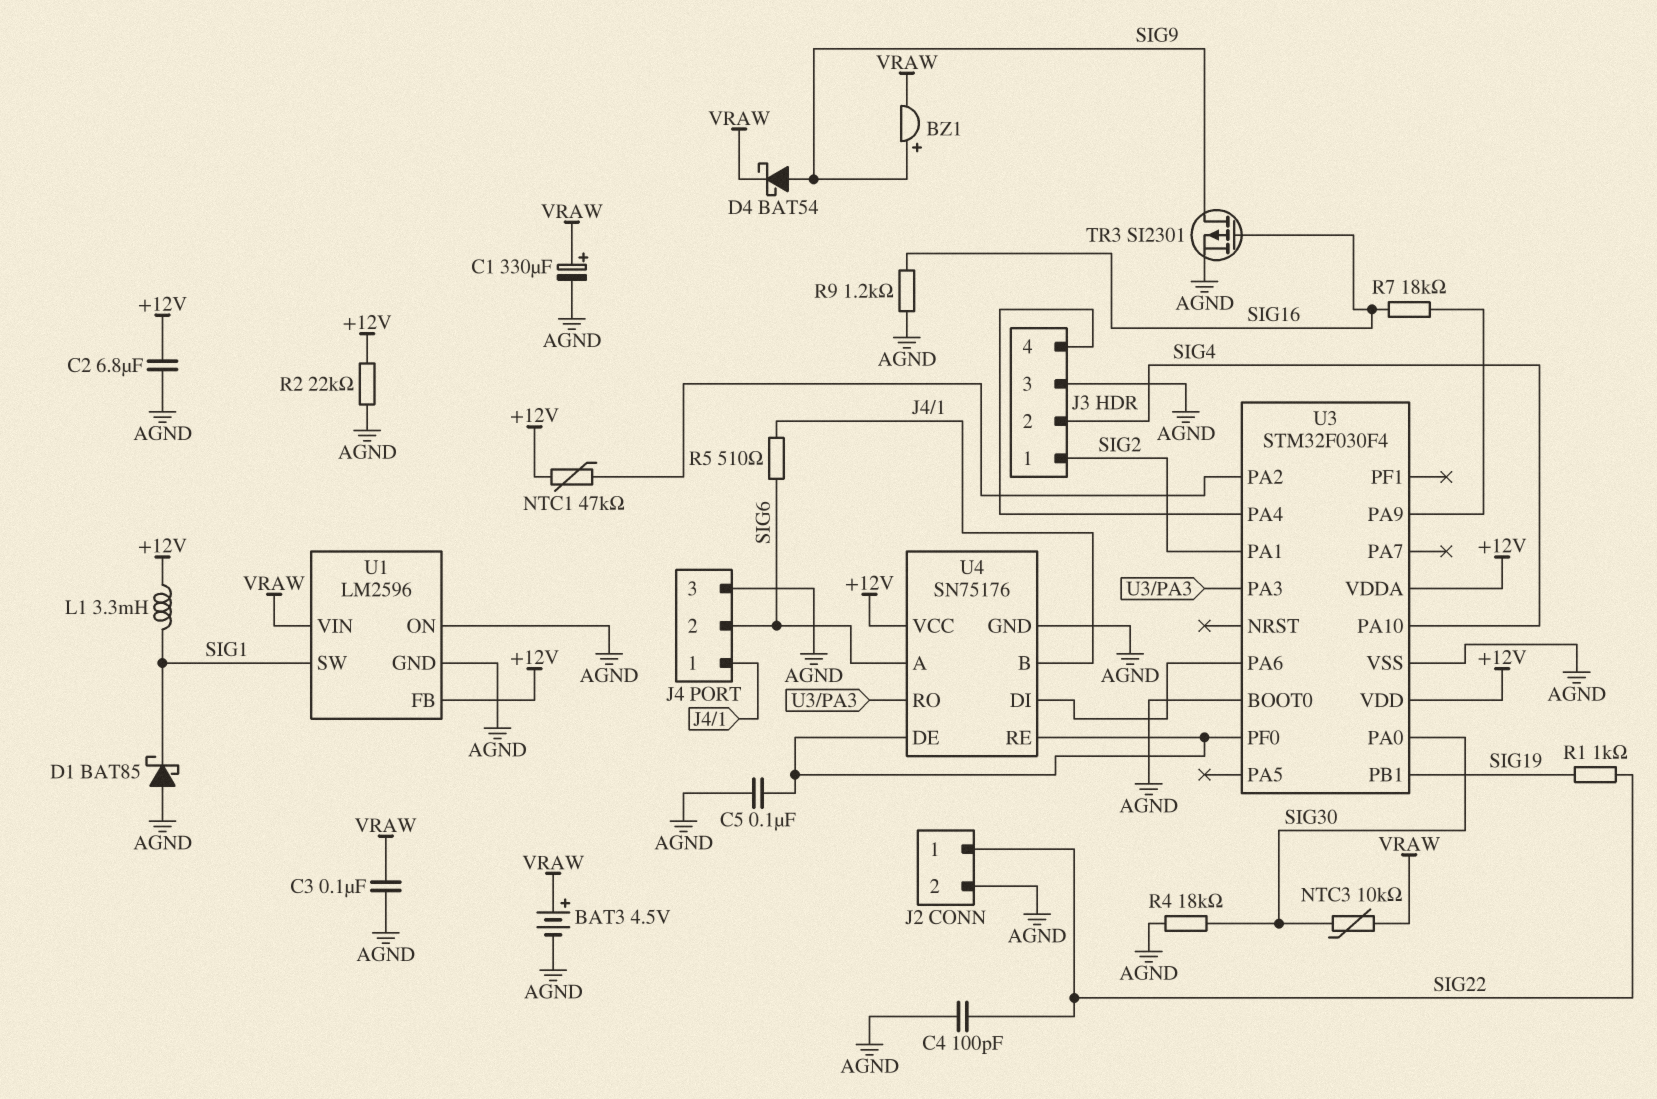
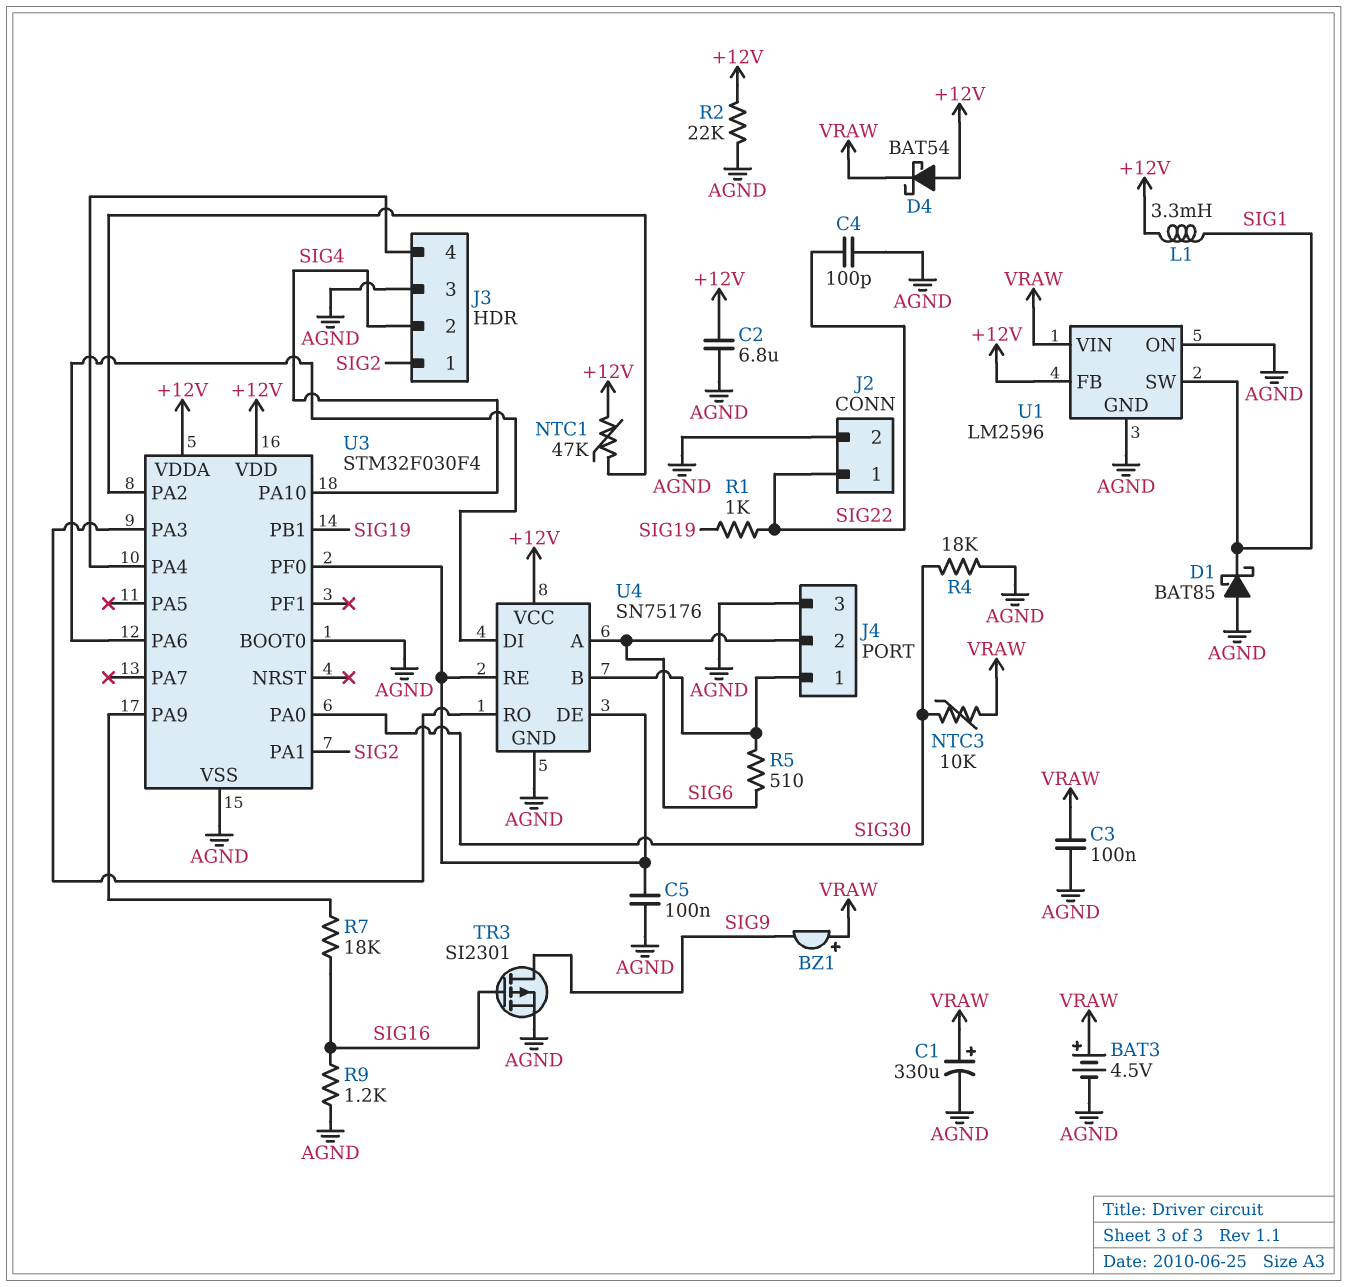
BZ1: buzzer (plus SIG9, minus VRAW) -> buzzer (plus VRAW, minus SIG9)
D4: schottky BAT54 (A SIG9, K VRAW) -> schottky BAT54 (A +12V, K VRAW)

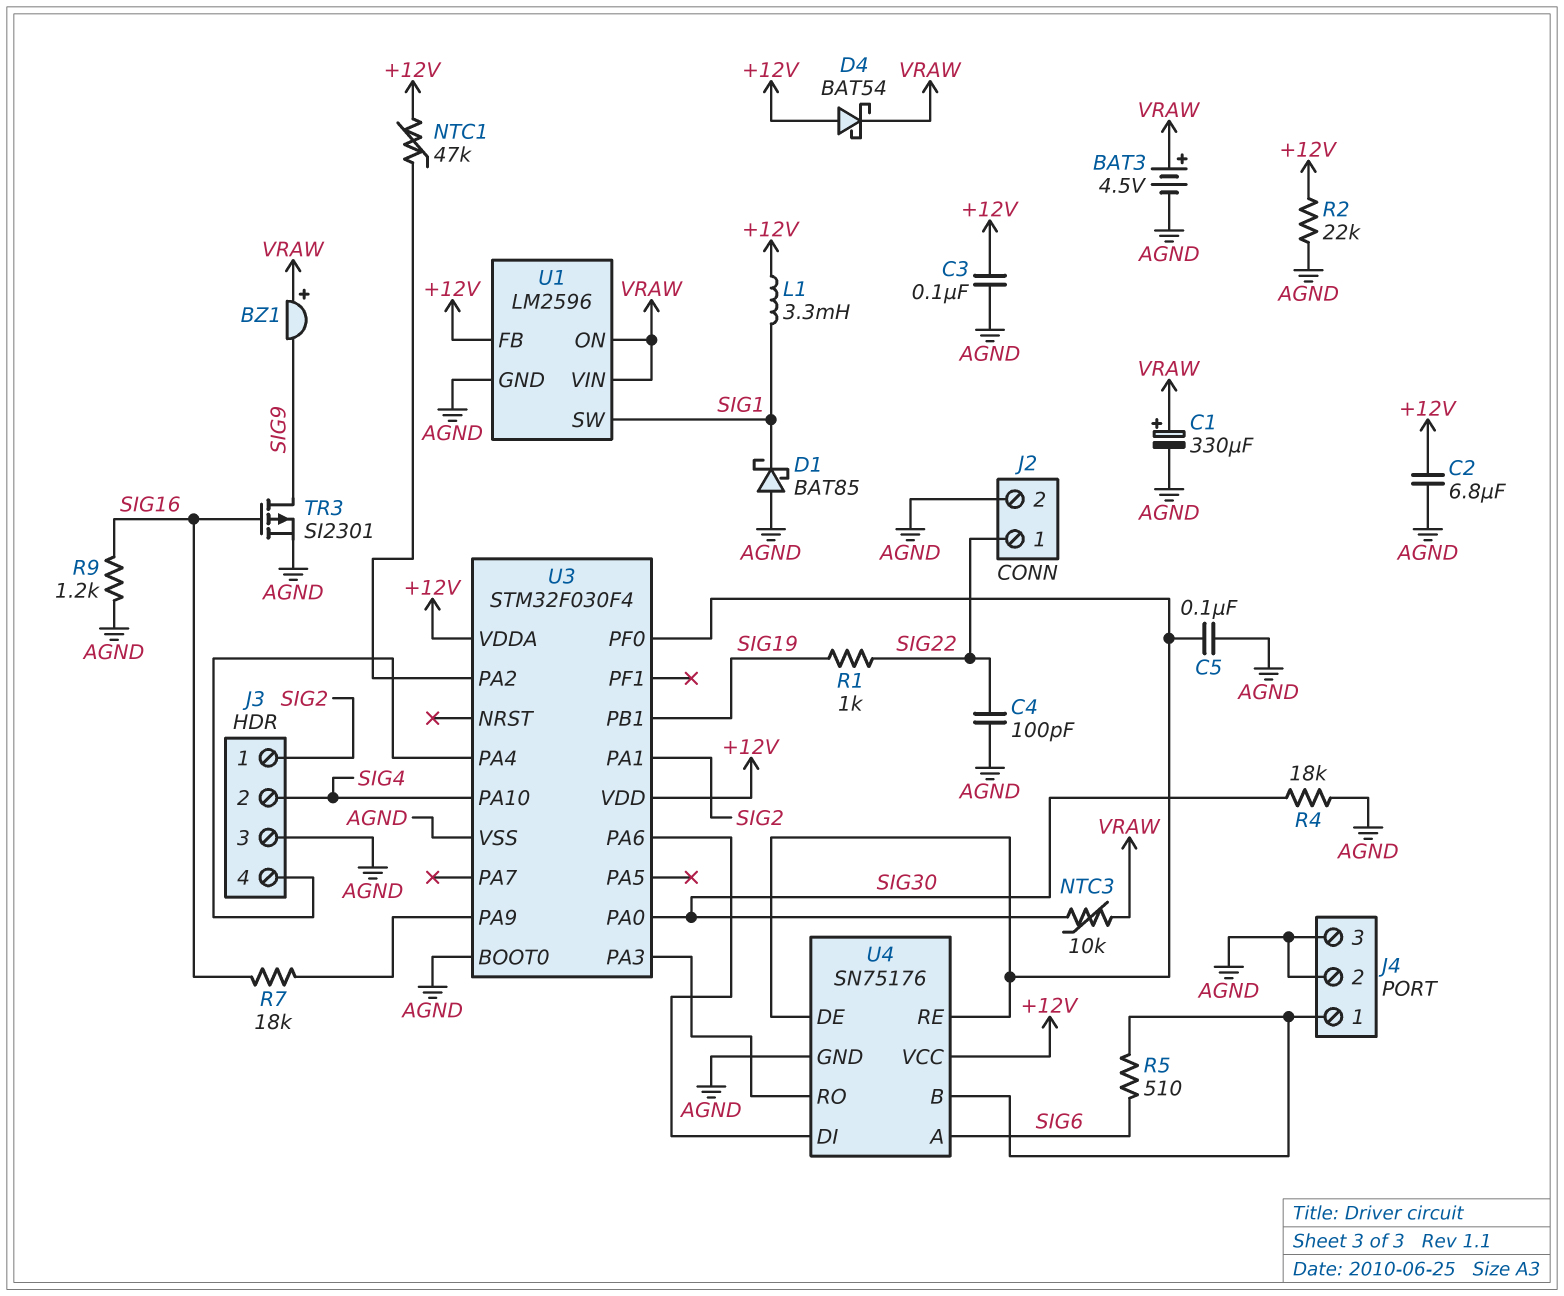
C3: 100nF (AGND, VRAW) -> 100nF (+12V, AGND)
J4 pin 2: SIG6 -> AGND
U1 pin ON: AGND -> VRAW

